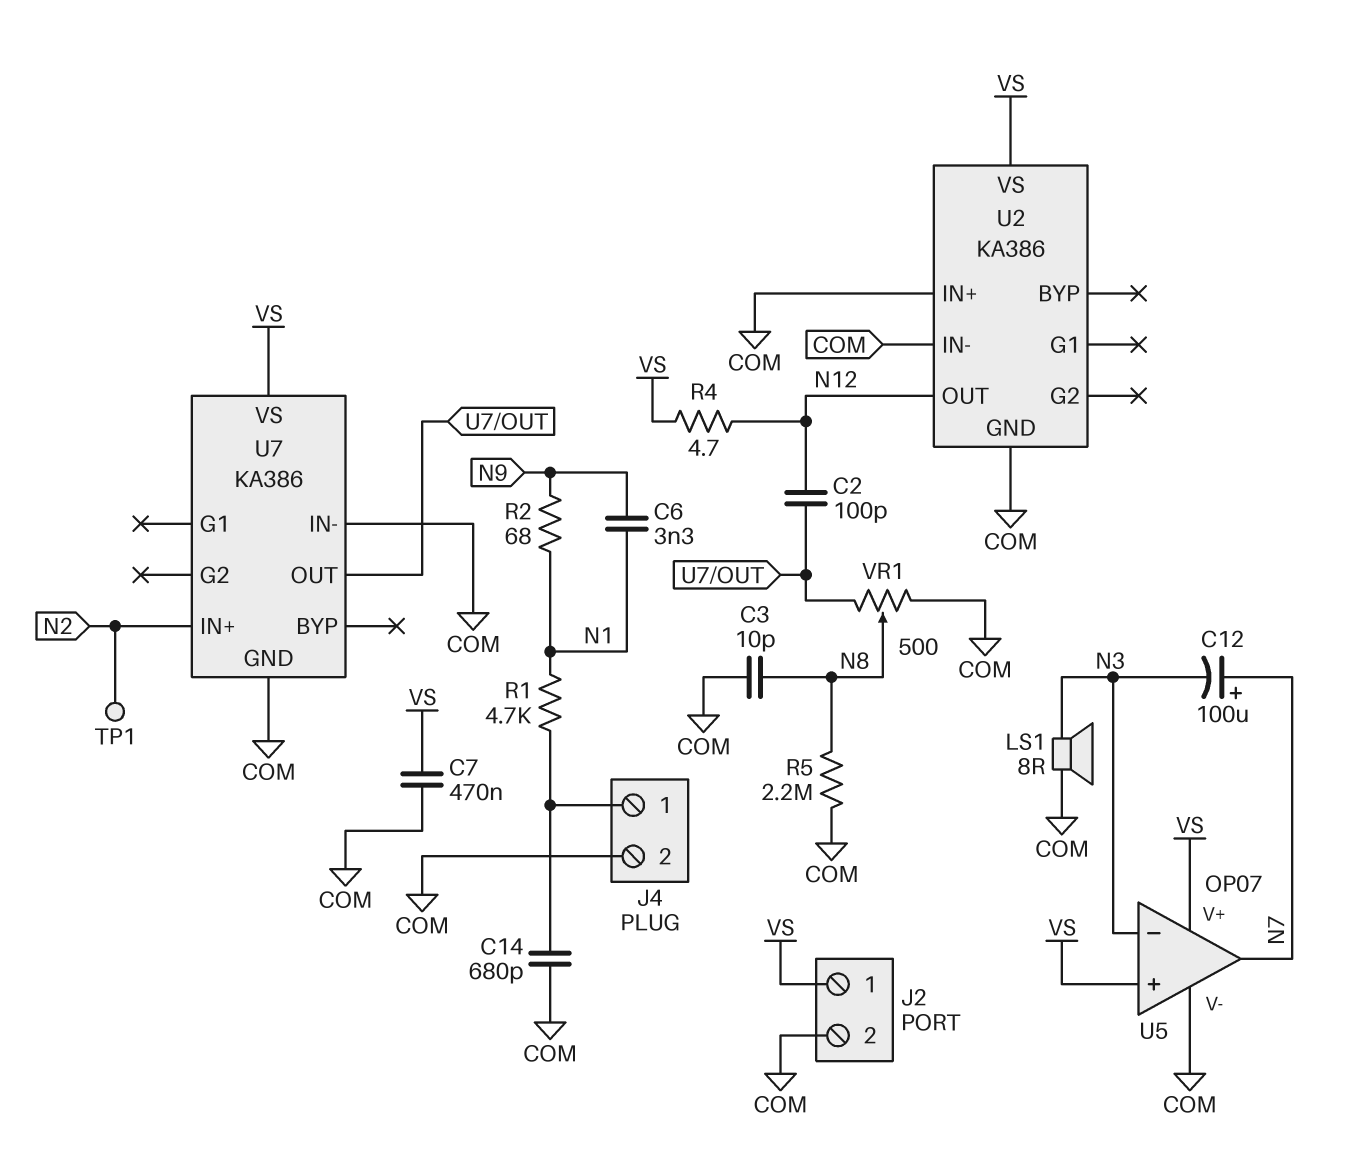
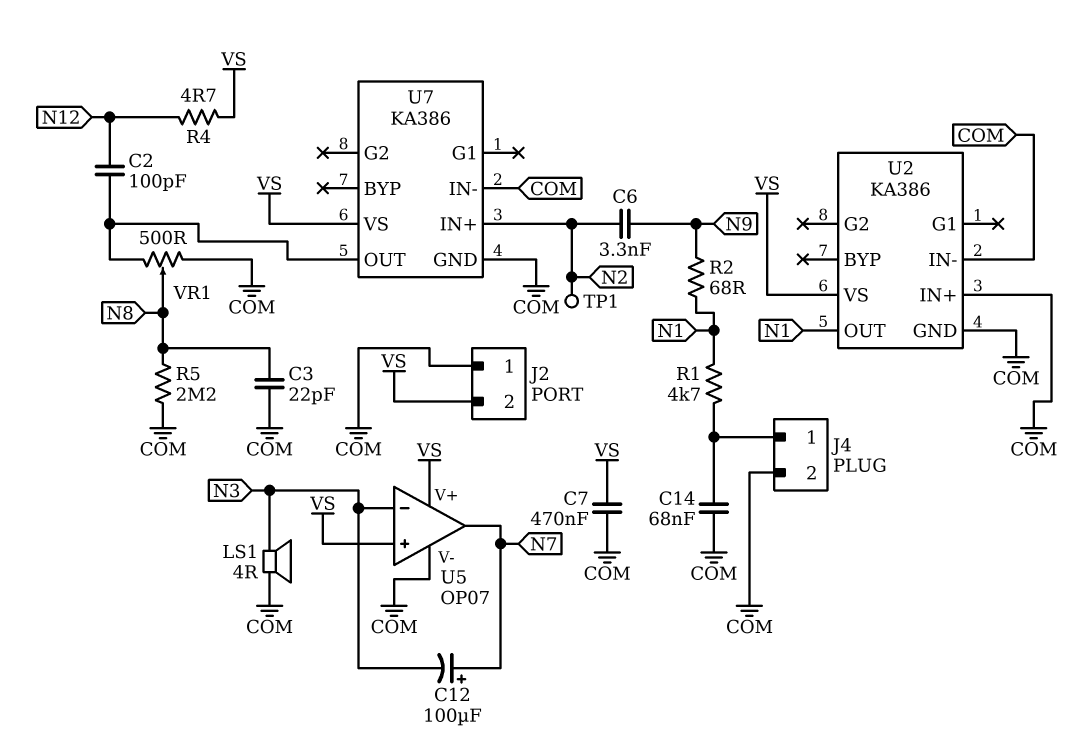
C3: 10pF (COM, N8) -> 22pF (COM, N8)
C6: 3.3nF (N1, N9) -> 3.3nF (N2, N9)
C14: 680pF (COM, J4/1) -> 68nF (COM, J4/1)
J2 pin 1: VS -> COM
J2 pin 2: COM -> VS
LS1: speaker 8R (COM, N3) -> speaker 4R (COM, N3)
U2 pin OUT: N12 -> N1

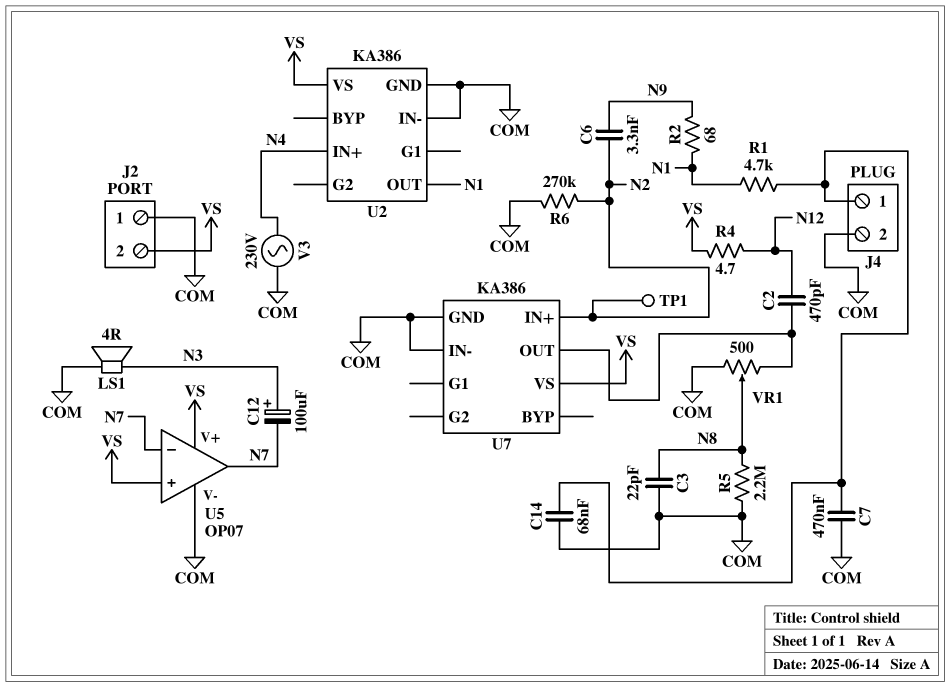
C2: 100pF (N12, U7/OUT) -> 470pF (N12, U7/OUT)
C7: 470nF (COM, VS) -> 470nF (COM, J4/1)
C12: 100uF (plus N7, minus N3) -> 100uF (plus N3, minus N7)
R6: none -> 270k (COM, N2)
U2 pin IN+: COM -> N4
U5 pin in-: N3 -> N7
V3: none -> AC 230V (COM, N4)

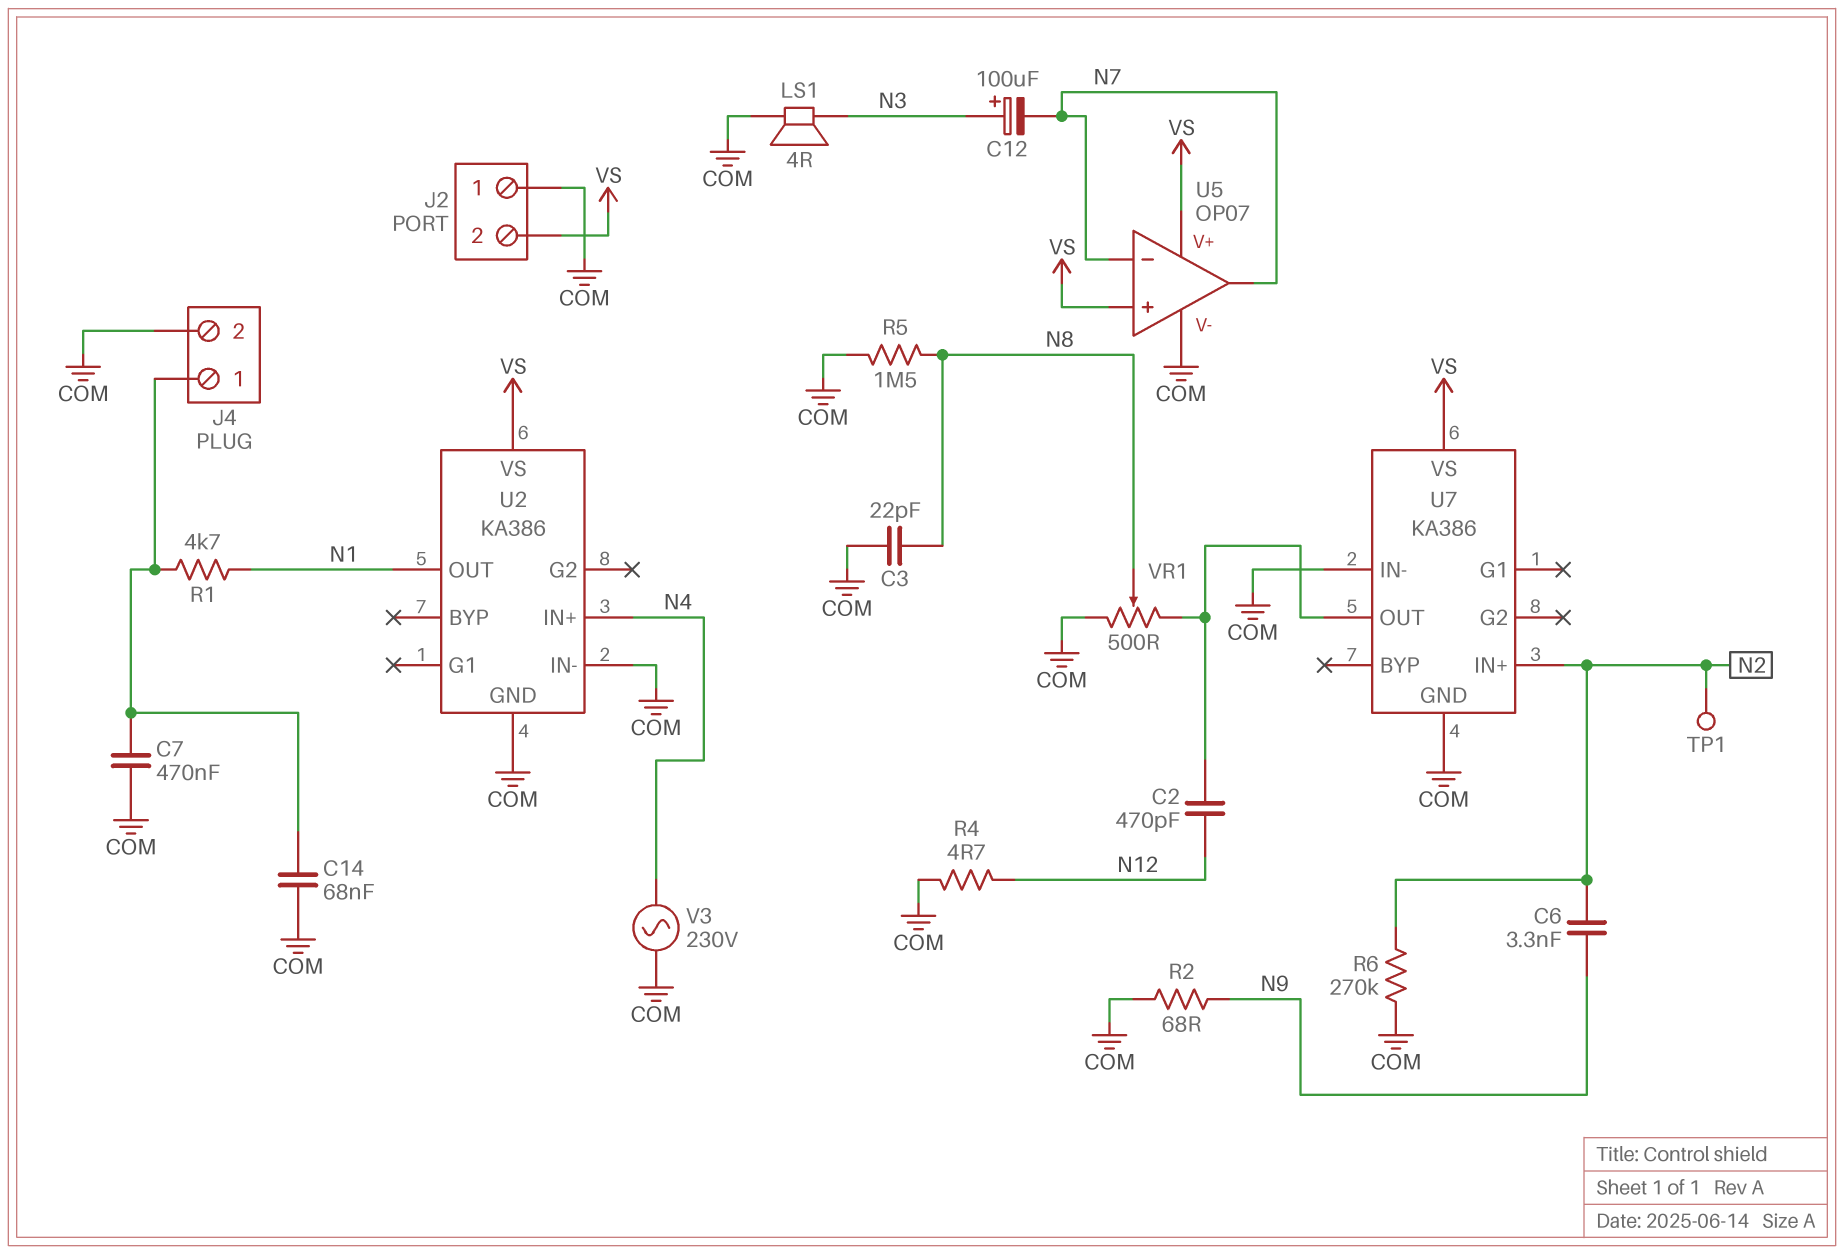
R2: 68 (N1, N9) -> 68 (COM, N9)
R4: 4.7 (N12, VS) -> 4.7 (COM, N12)
R5: 2.2M (COM, N8) -> 1.5M (COM, N8)

